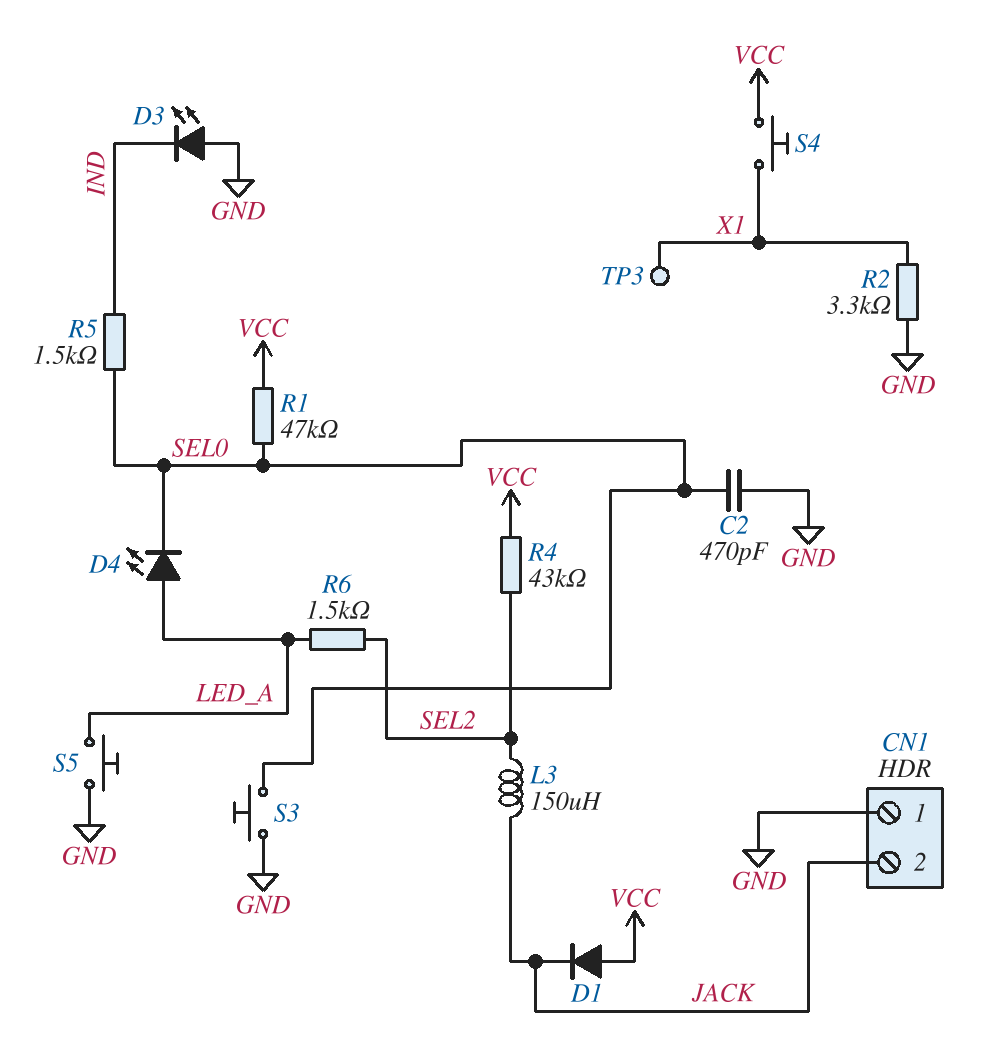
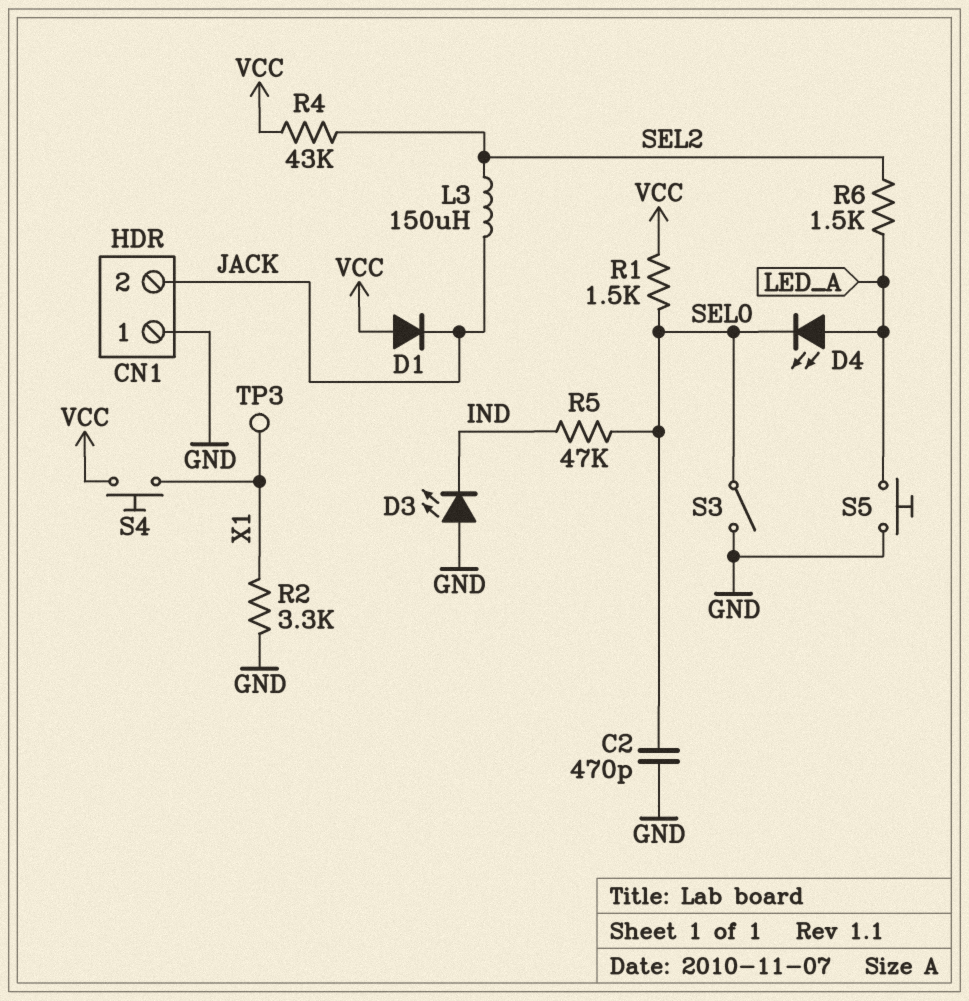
R1: 47k (SEL0, VCC) -> 1.5k (SEL0, VCC)
R5: 1.5k (IND, SEL0) -> 47k (IND, SEL0)
S3: button (GND, SEL0) -> switch (GND, SEL0)

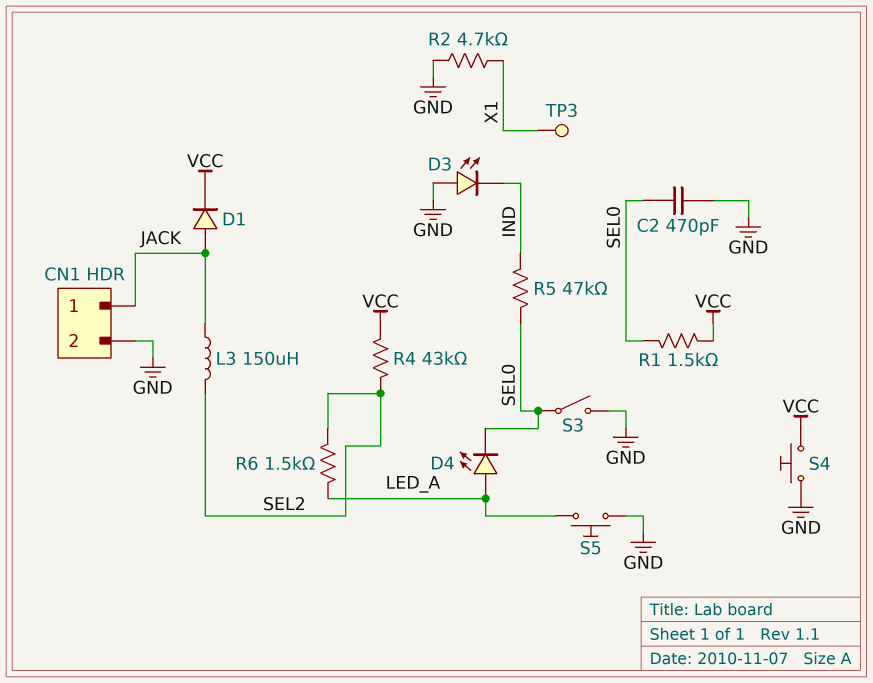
CN1 pin 1: GND -> JACK
CN1 pin 2: JACK -> GND
D1: diode (A VCC, K JACK) -> diode (A JACK, K VCC)
R2: 3.3k (GND, X1) -> 4.7k (GND, X1)
S4: button (VCC, X1) -> button (GND, VCC)

